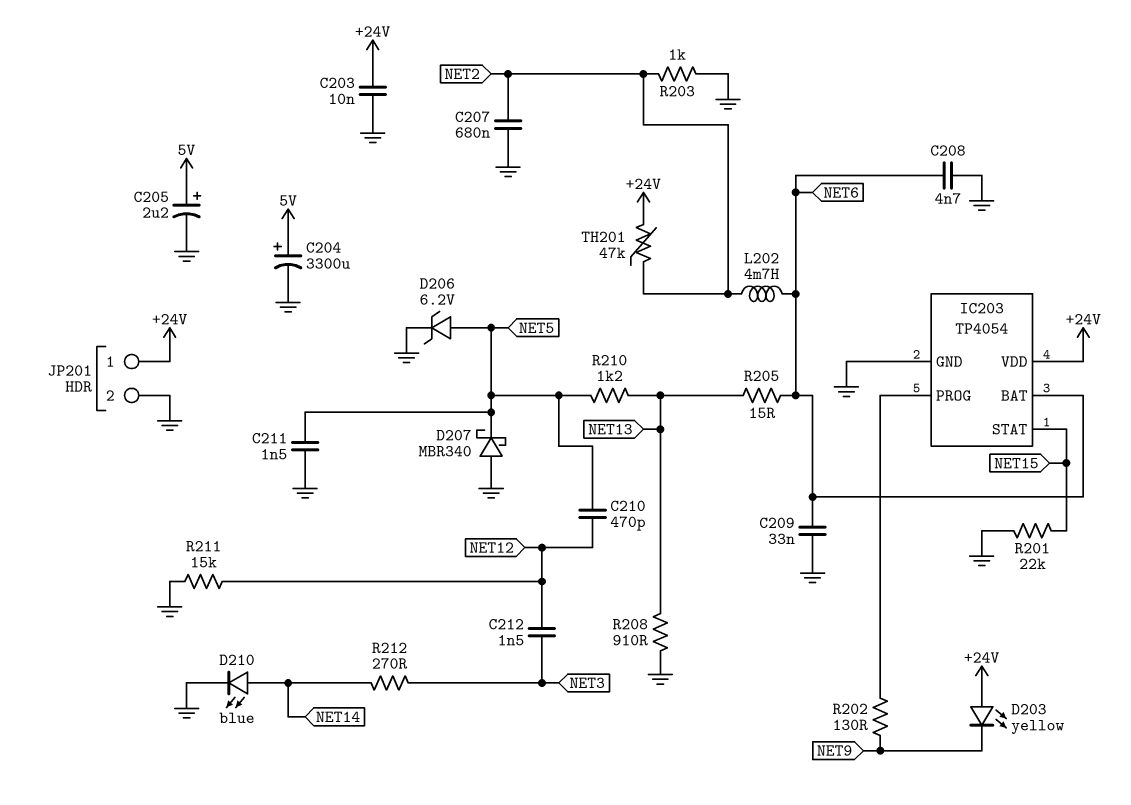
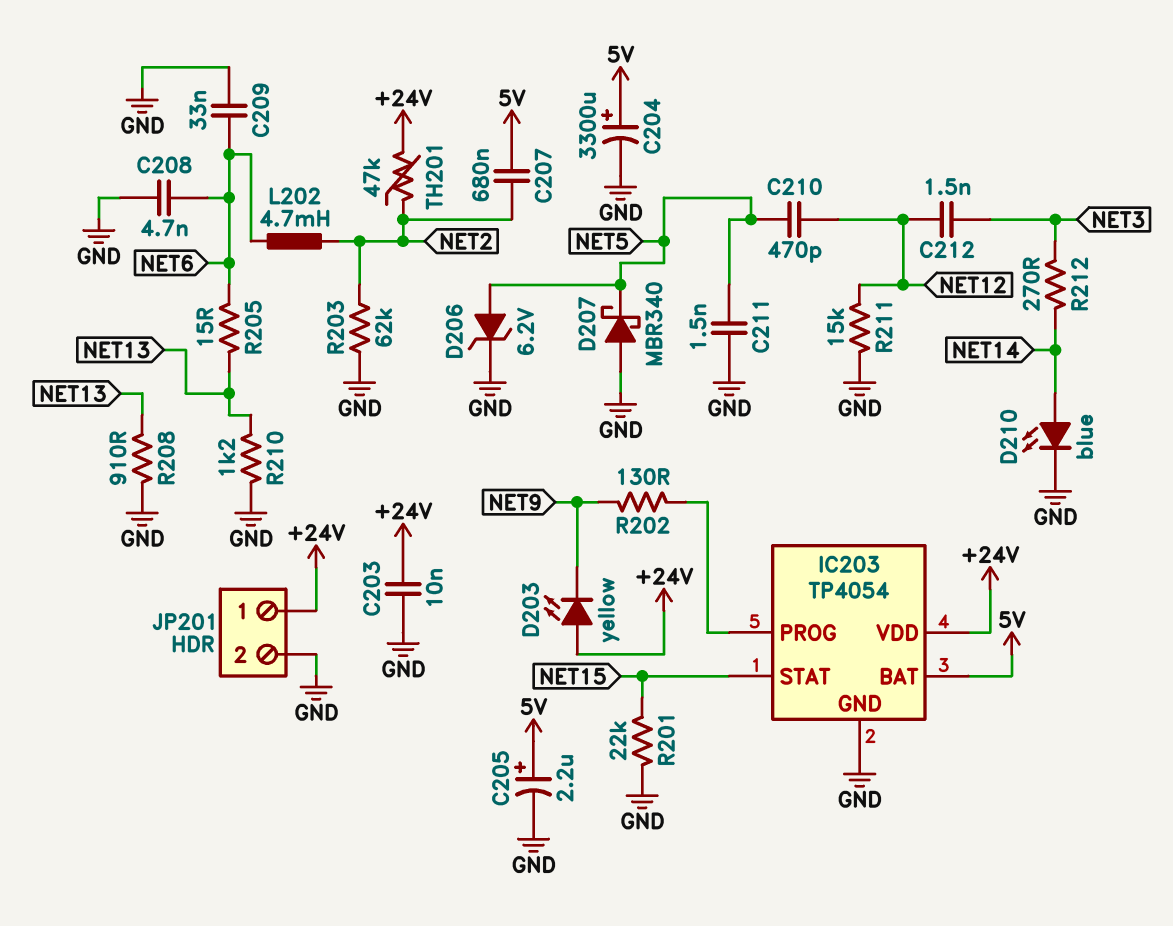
C207: 680nF (GND, NET2) -> 680nF (5V, NET2)
IC203 pin BAT: NET6 -> 5V
R203: 1k (GND, NET2) -> 62k (GND, NET2)
R210: 1.2k (NET5, NET13) -> 1.2k (GND, NET13)

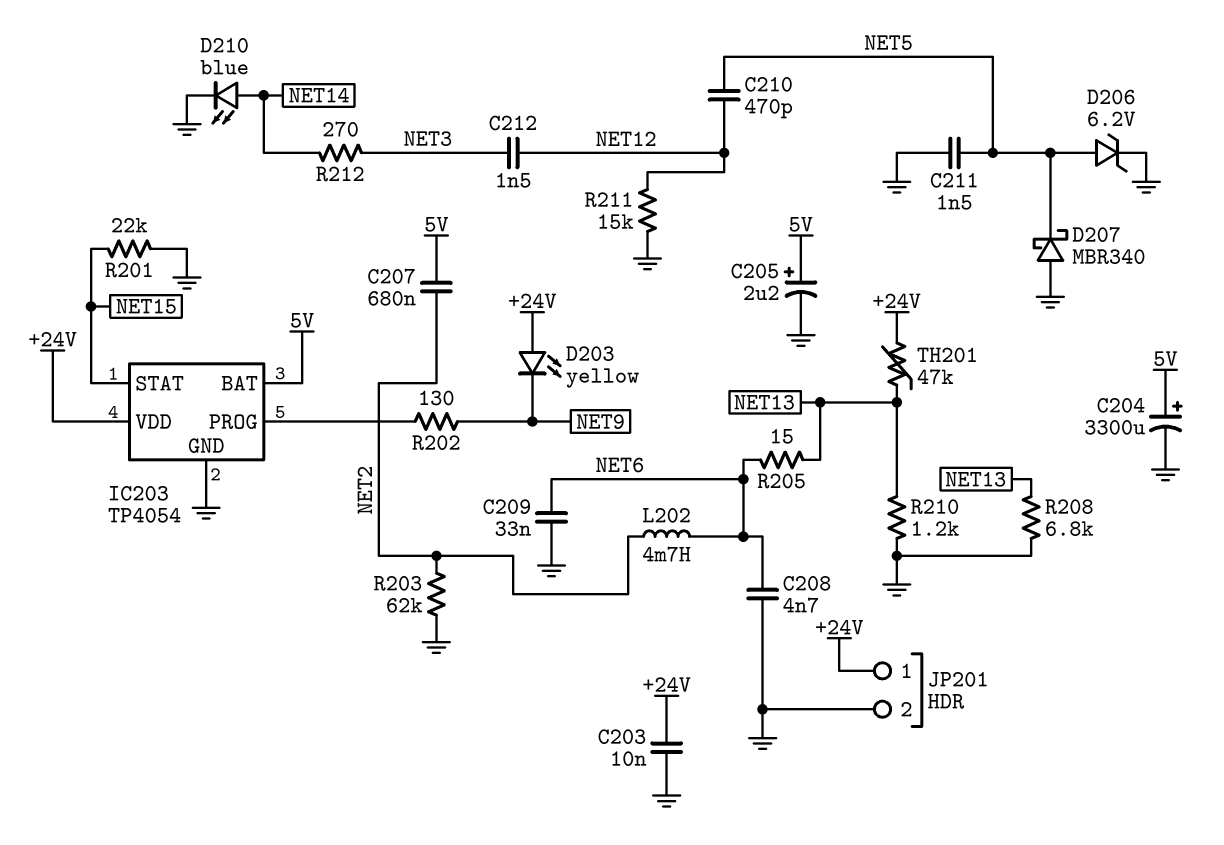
R208: 910 (GND, NET13) -> 6.8k (GND, NET13)
TH201: 47k (+24V, NET2) -> 47k (+24V, NET13)

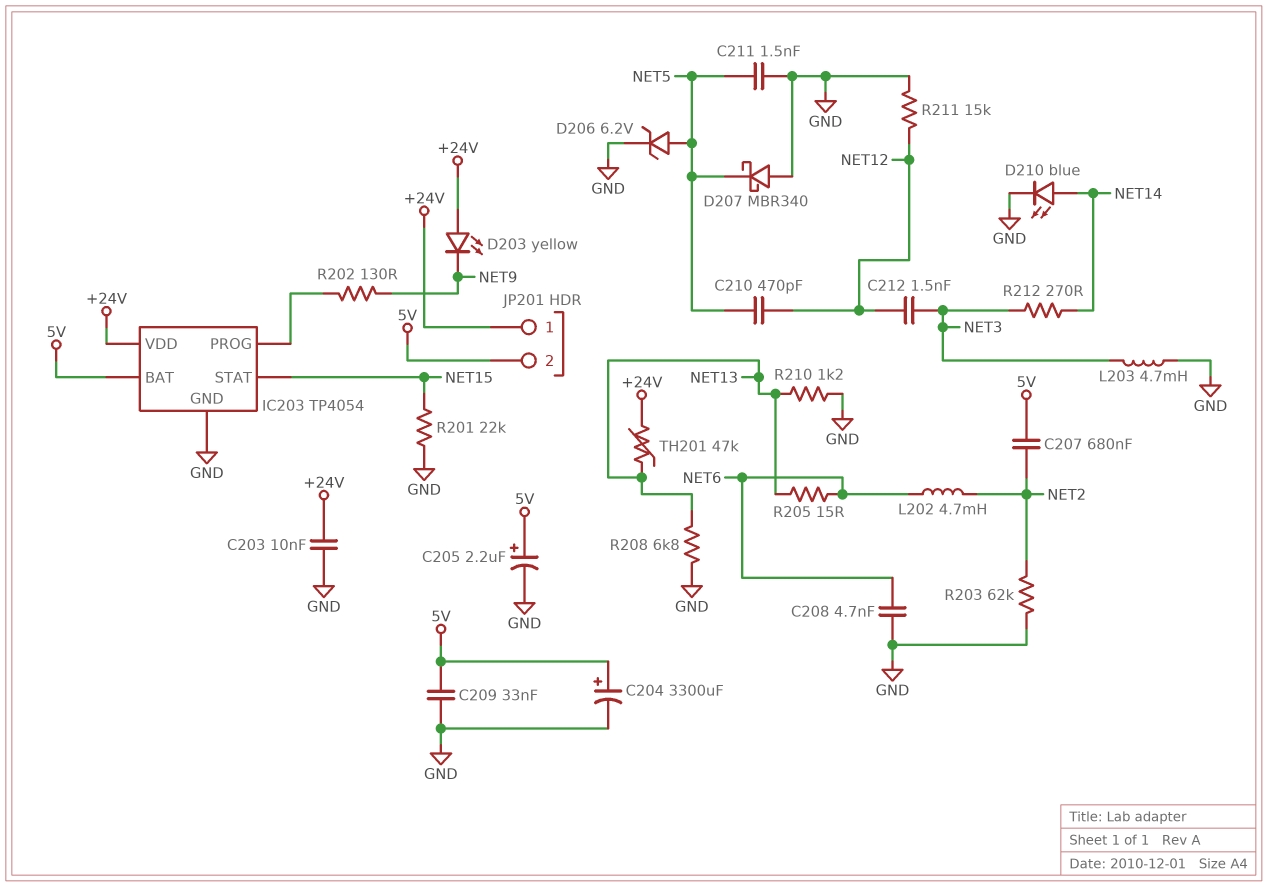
C209: 33nF (GND, NET6) -> 33nF (5V, GND)
JP201 pin 2: GND -> 5V
L203: none -> 4.7mH (GND, NET3)

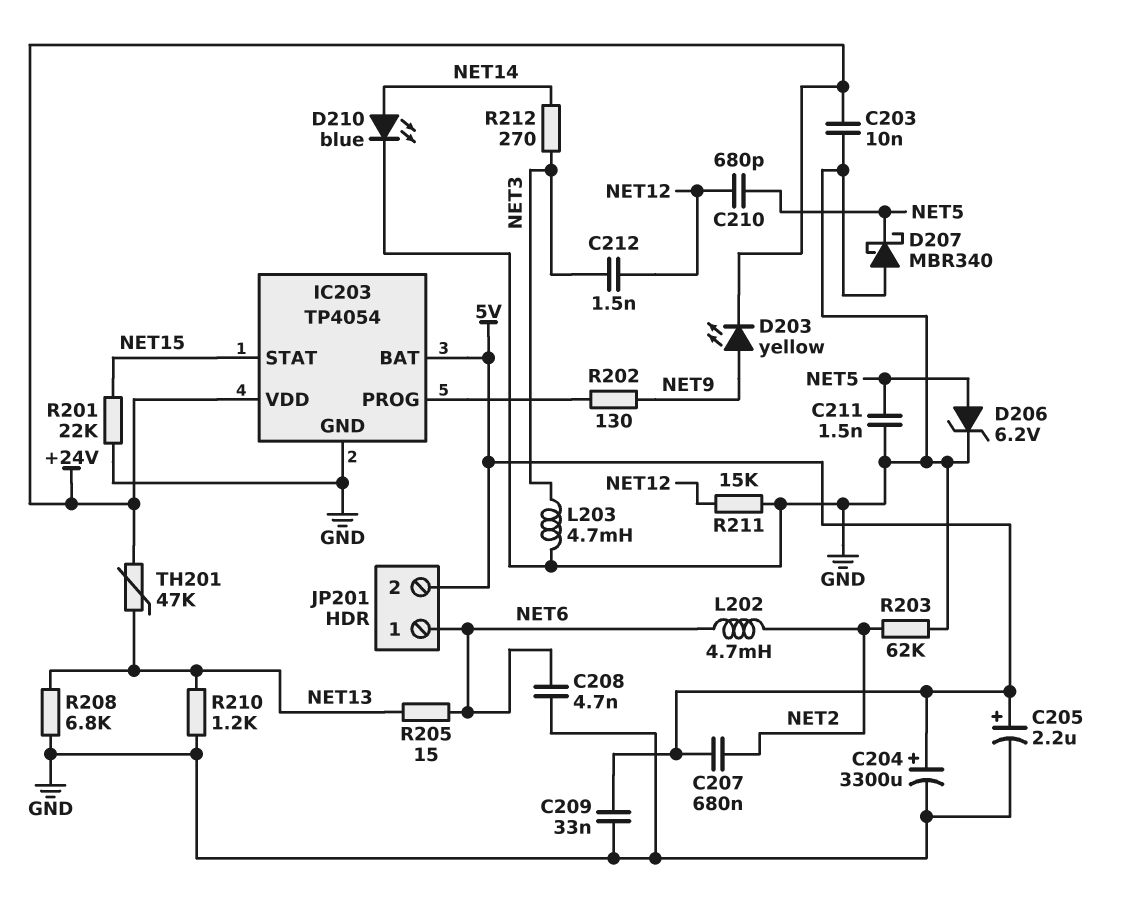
C210: 470pF (NET5, NET12) -> 680pF (NET5, NET12)
D203: LED yellow (A +24V, K NET9) -> LED yellow (A NET9, K +24V)
JP201 pin 1: +24V -> NET6

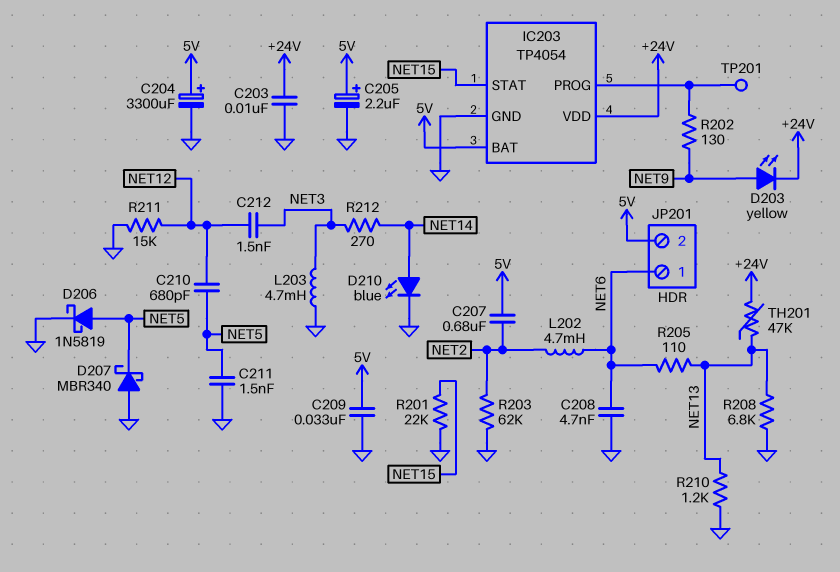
D206: zener 6.2V (A NET5, K GND) -> schottky 1N5819 (A NET5, K GND)
R205: 15 (NET6, NET13) -> 110 (NET6, NET13)
TP201: none -> test point (IC203/PROG)

